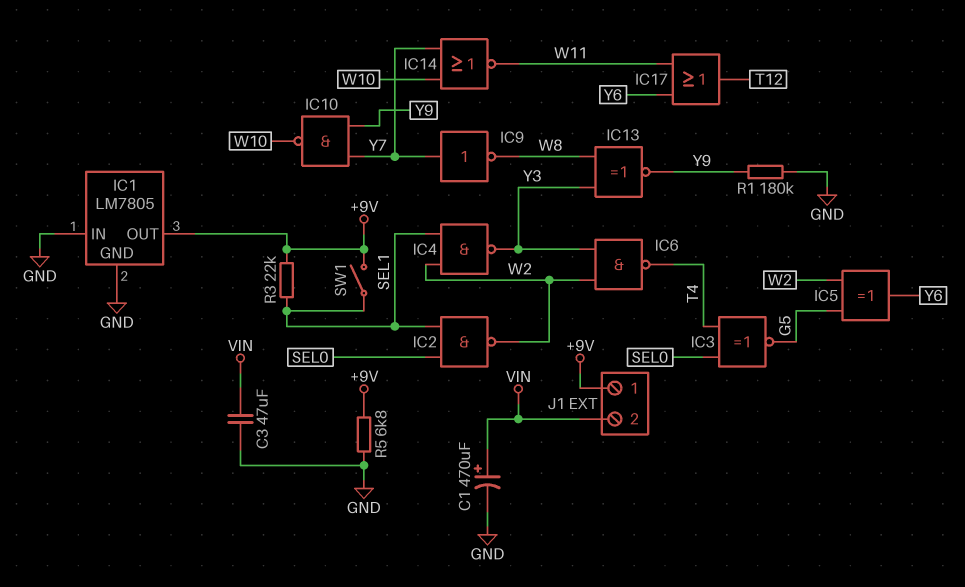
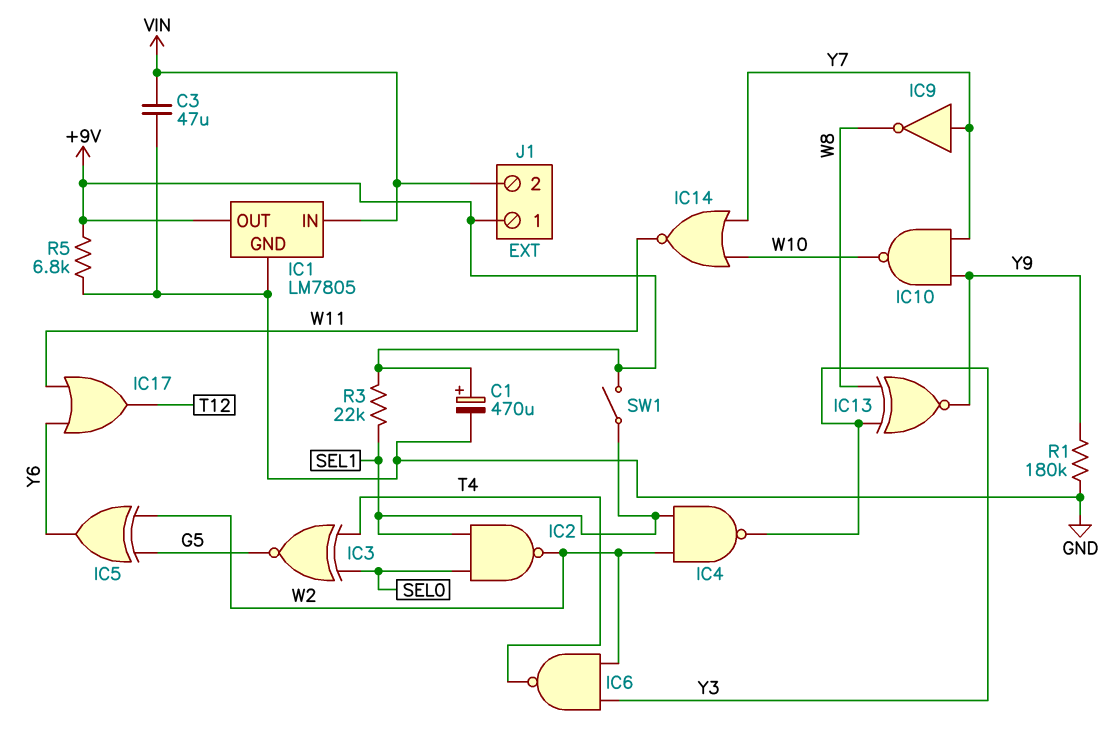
C1: 470uF (plus VIN, minus GND) -> 470uF (plus +9V, minus GND)
IC1 pin IN: GND -> VIN

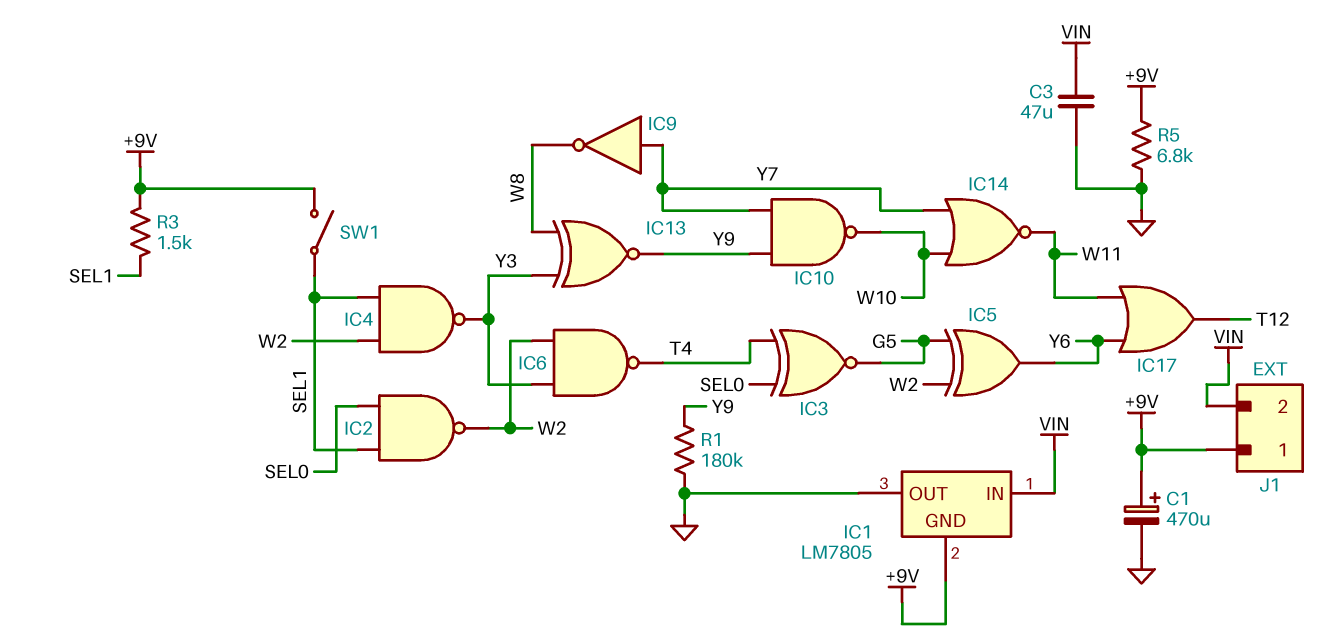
IC1 pin GND: GND -> +9V
IC1 pin OUT: +9V -> GND
R3: 22k (+9V, SEL1) -> 1.5k (+9V, SEL1)

